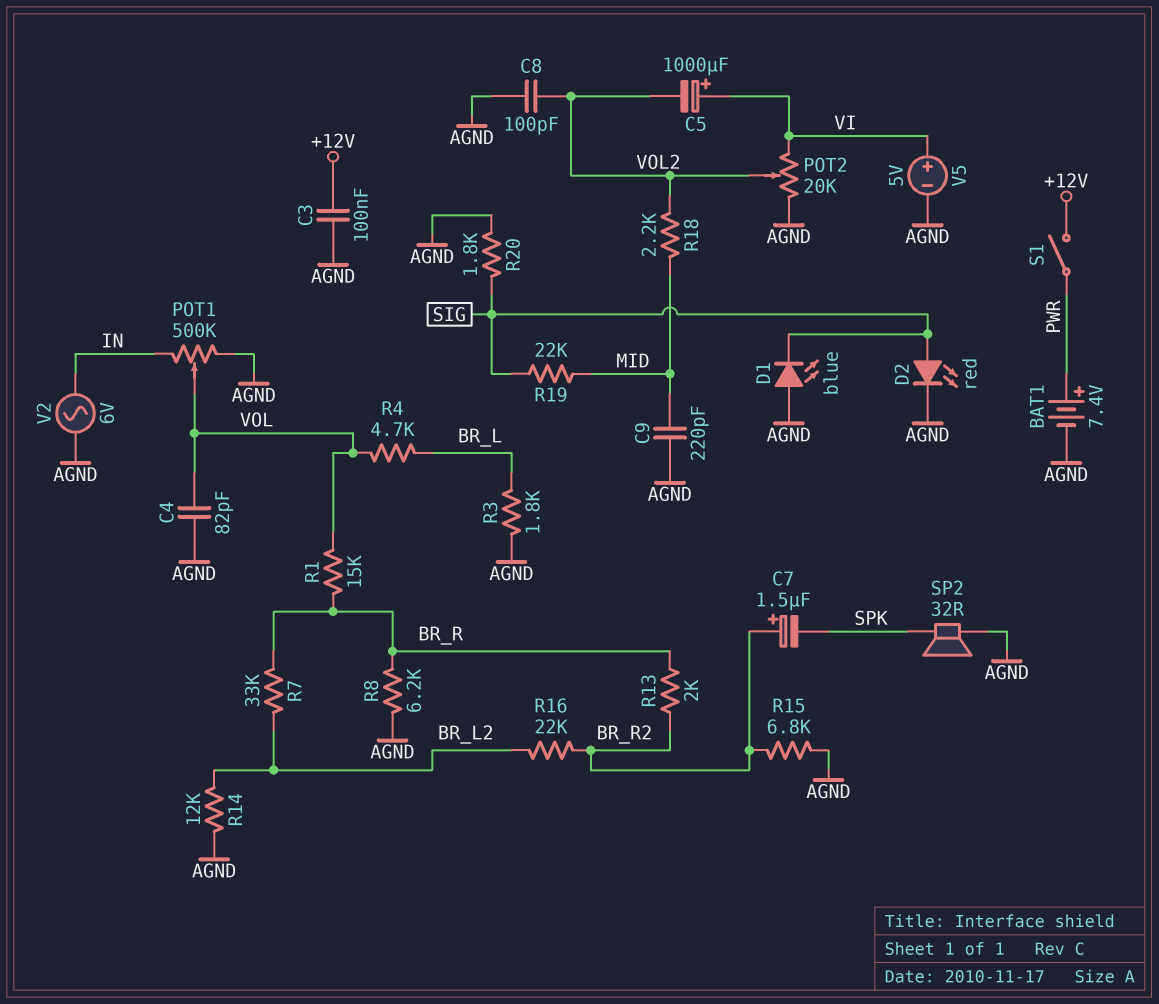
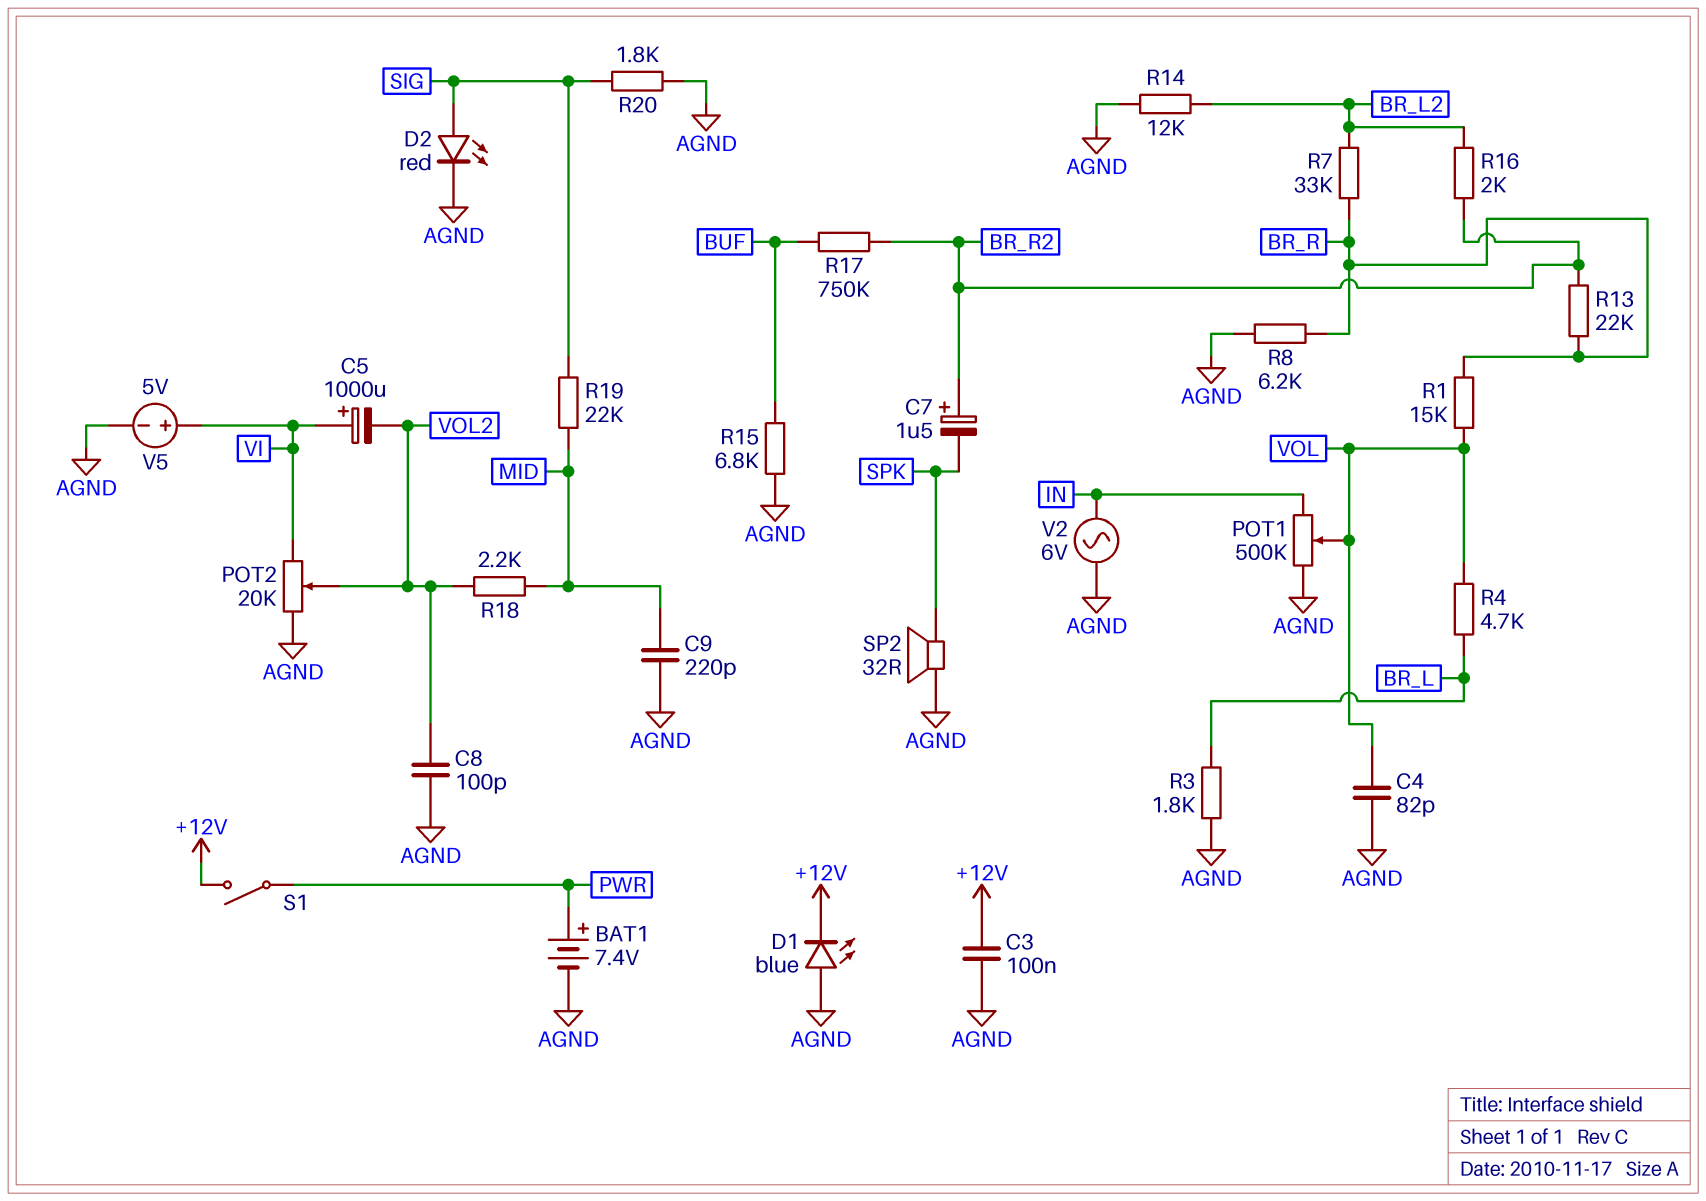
D1: LED blue (A AGND, K SIG) -> LED blue (A AGND, K +12V)
R13: 2k (BR_R, BR_R2) -> 22k (BR_R, BR_R2)
R15: 6.8k (AGND, BR_R2) -> 6.8k (AGND, BUF)
R16: 22k (BR_L2, BR_R2) -> 2k (BR_L2, BR_R2)
R17: none -> 750k (BR_R2, BUF)

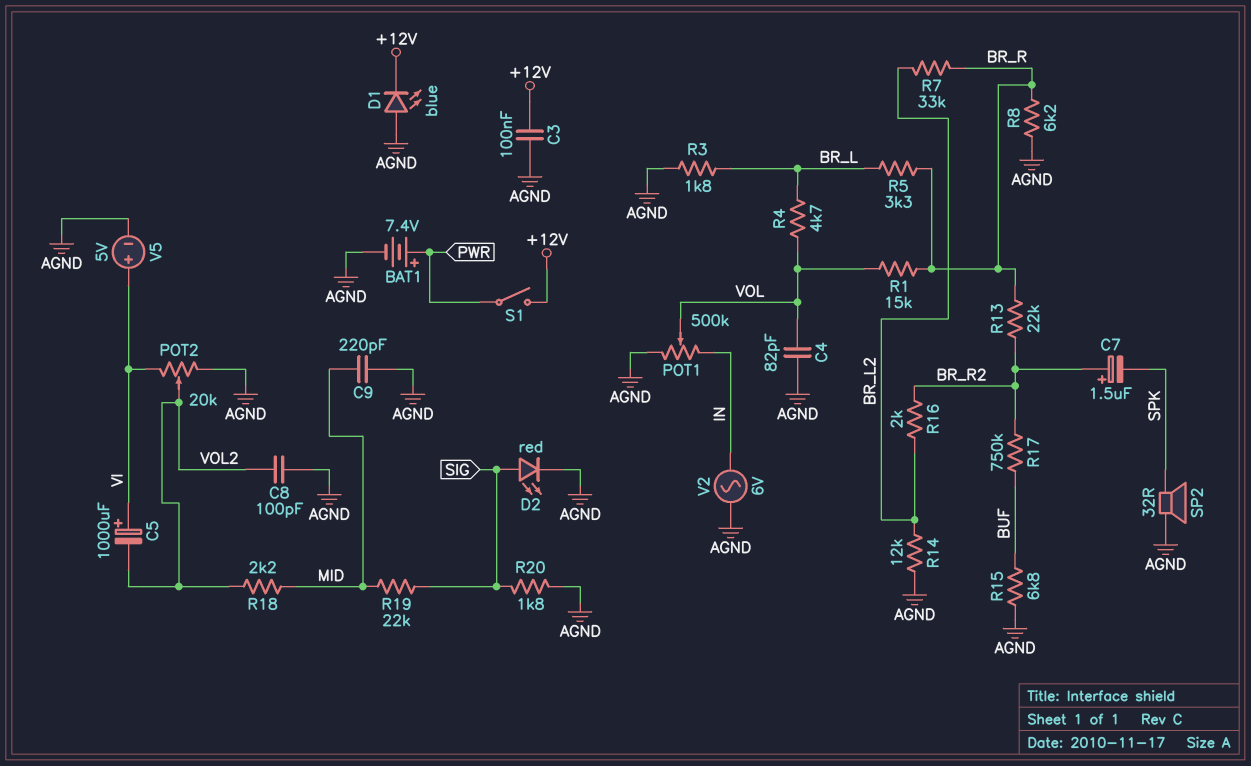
R5: none -> 3.3k (BR_L, BR_R)

